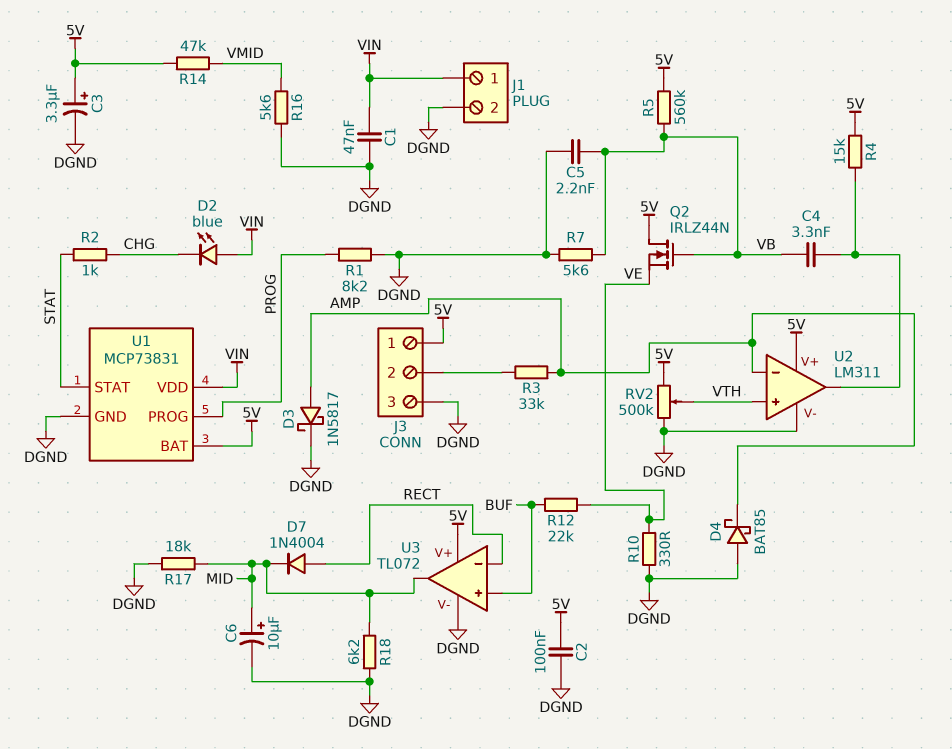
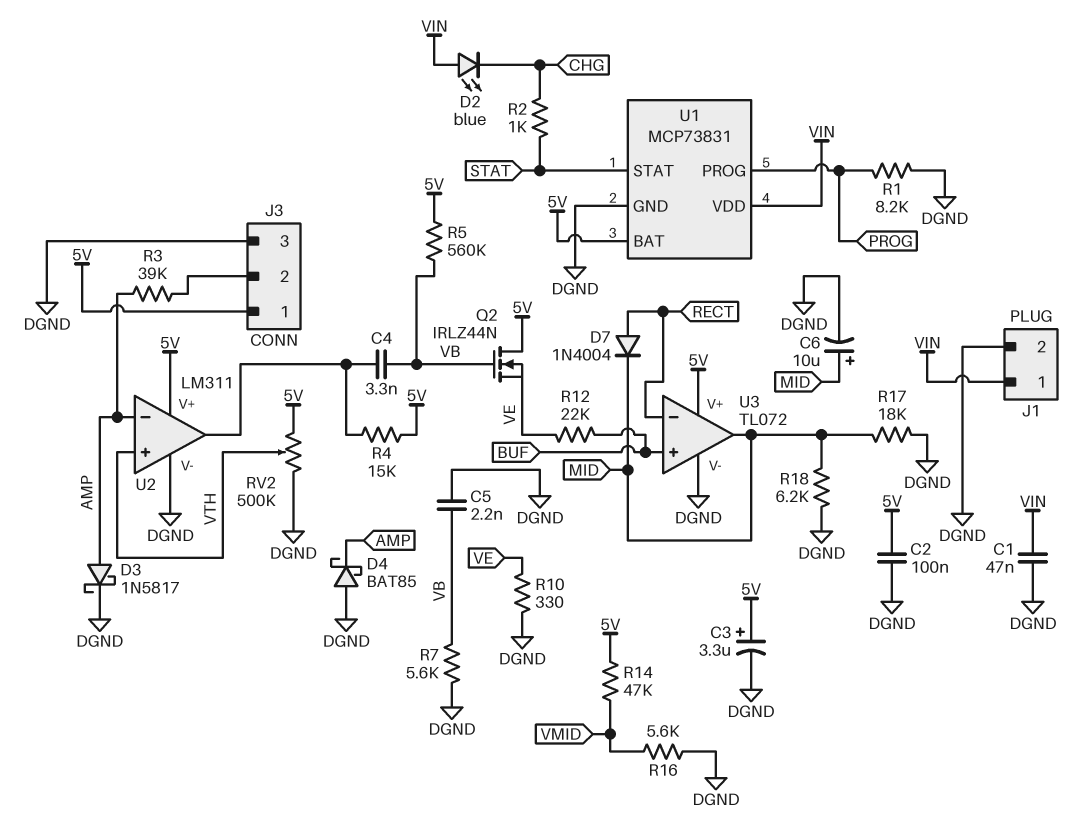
R3: 33k (AMP, J3/2) -> 39k (AMP, J3/2)

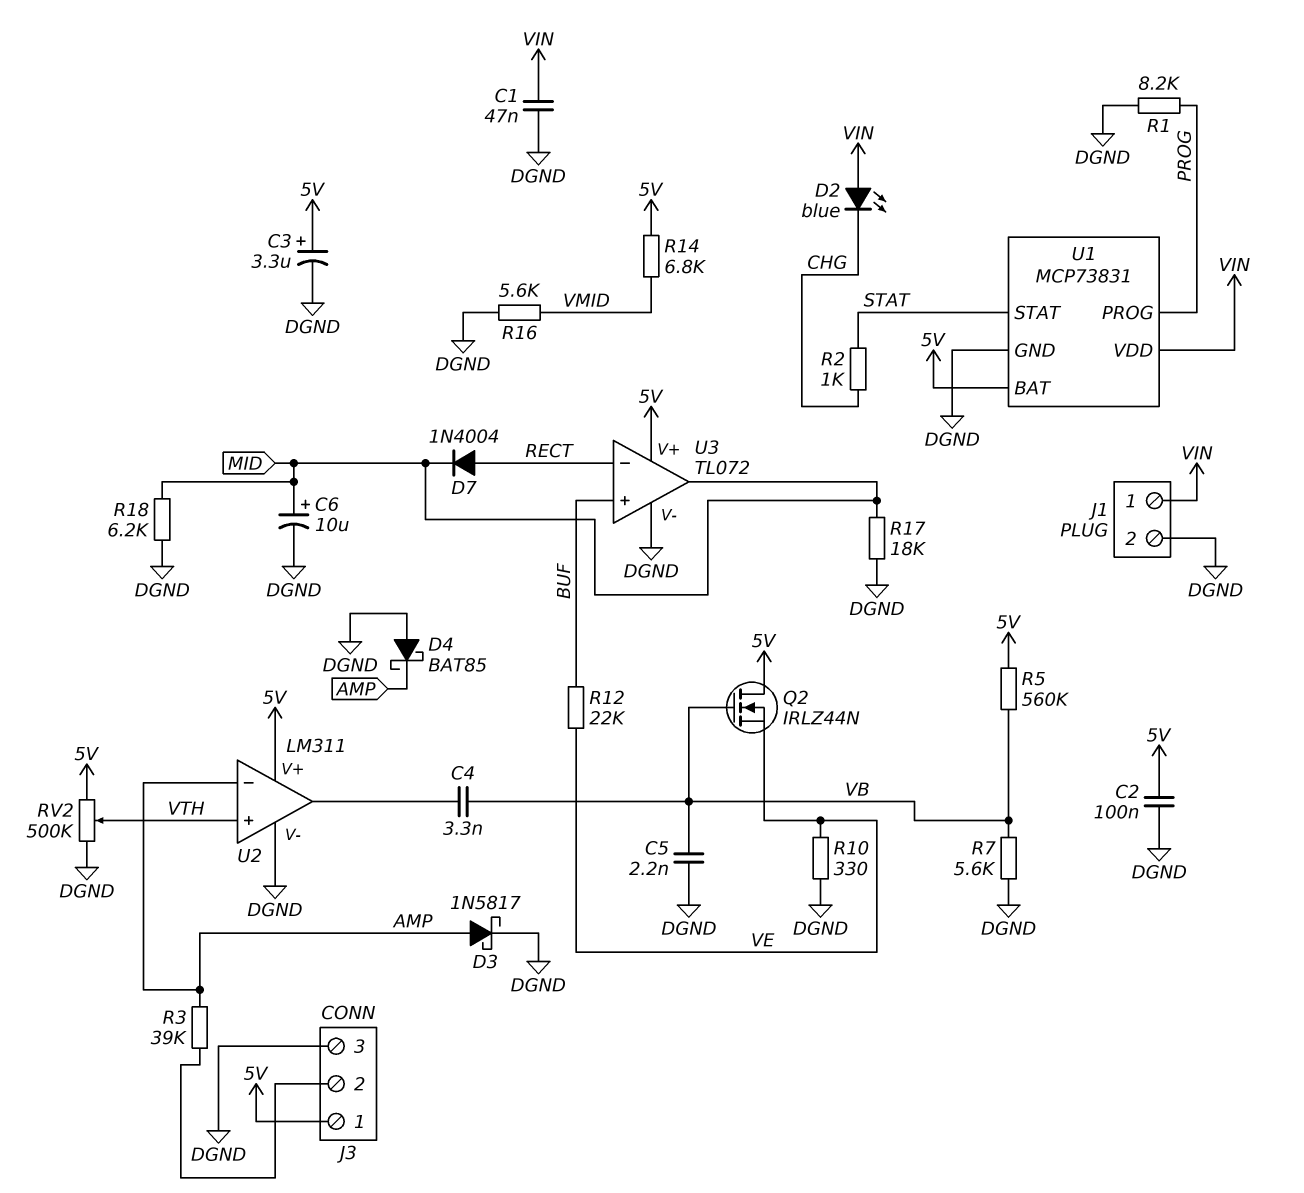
R4: 15k (5V, U2/out) -> none
R14: 47k (5V, VMID) -> 6.8k (5V, VMID)

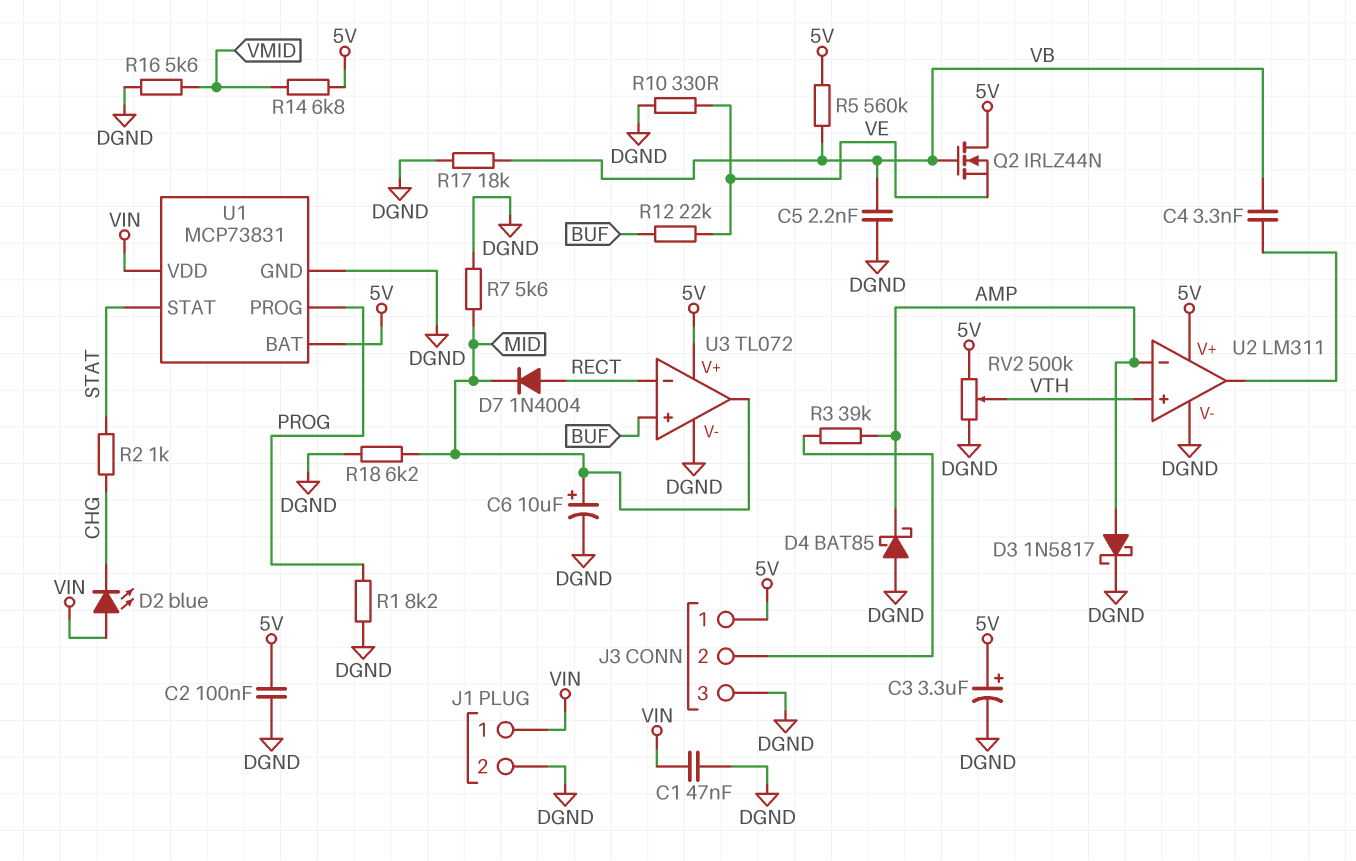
R7: 5.6k (DGND, VB) -> 5.6k (DGND, MID)
R17: 18k (DGND, MID) -> 18k (DGND, VB)

